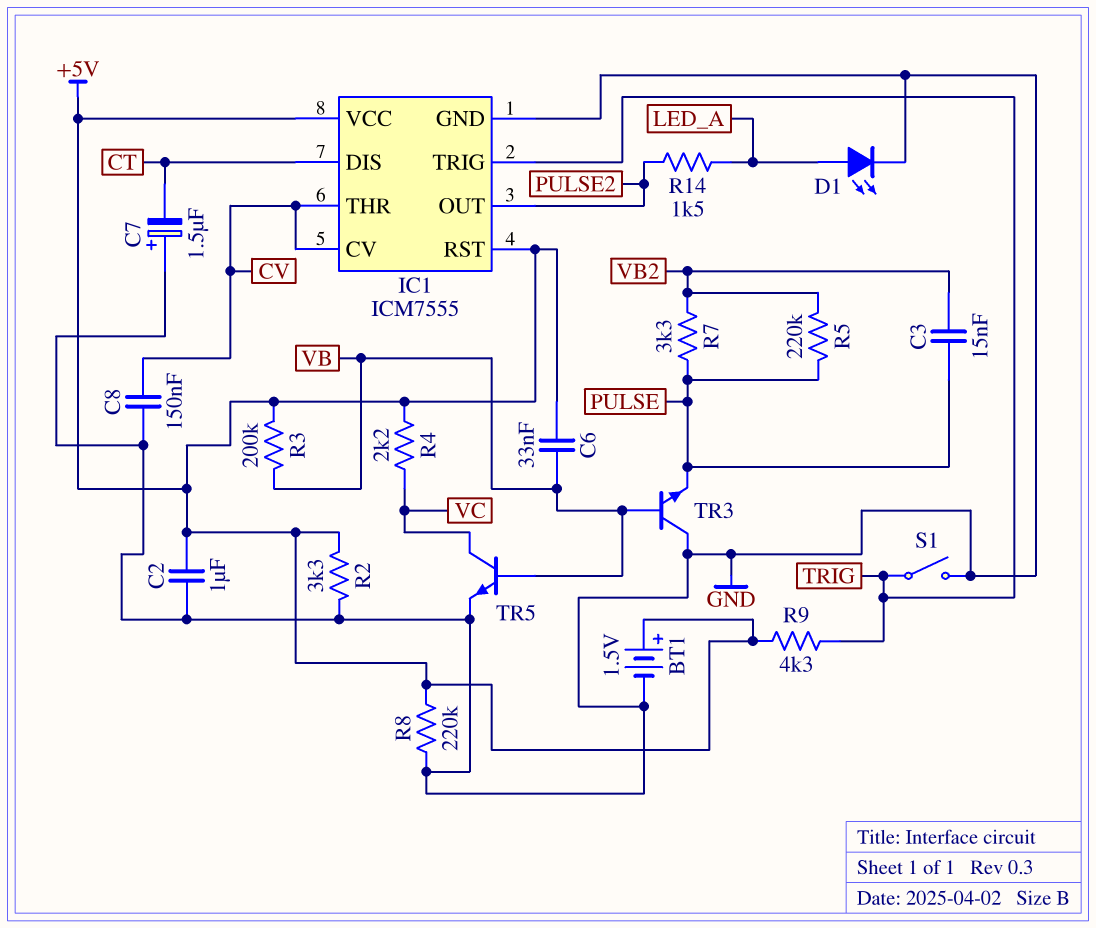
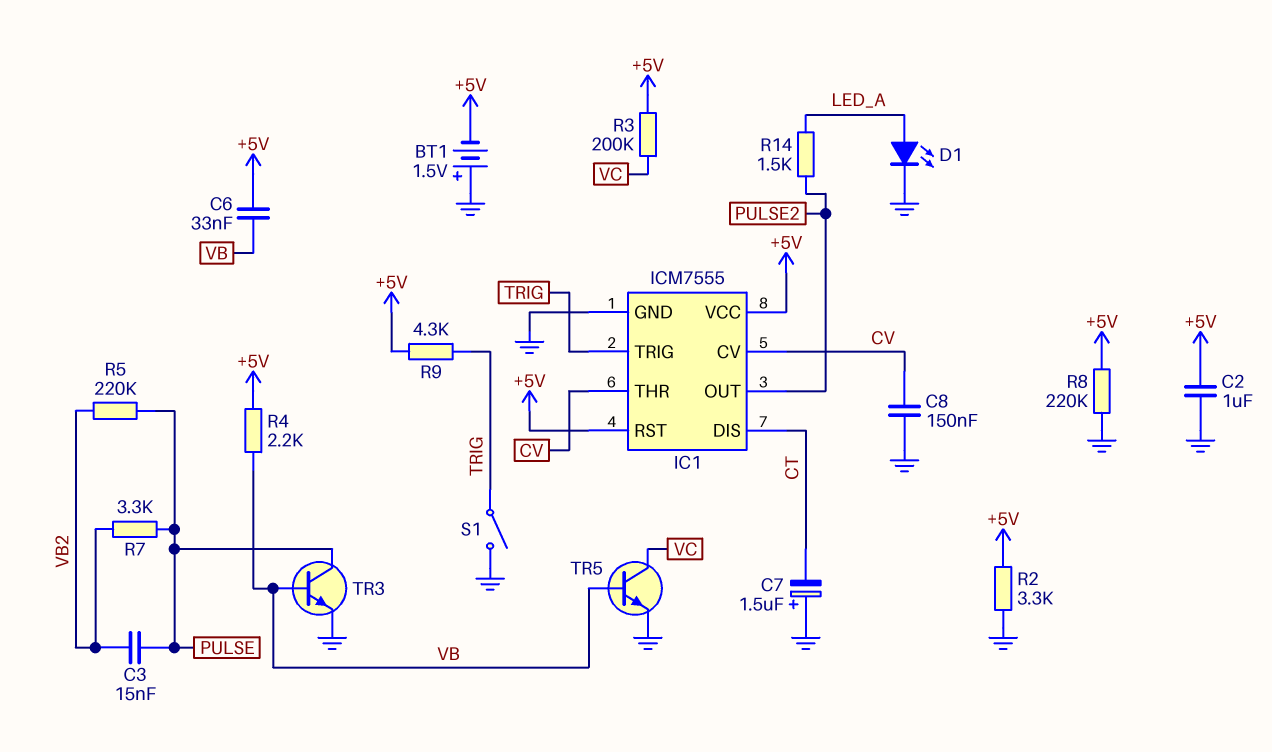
BT1: 1.5V (plus +5V, minus GND) -> 1.5V (plus GND, minus +5V)
R3: 200k (+5V, VB) -> 200k (+5V, VC)
R4: 2.2k (+5V, VC) -> 2.2k (+5V, VB)
TR3: NPN (B VB, C GND, E PULSE) -> NPN (B VB, C PULSE, E GND)

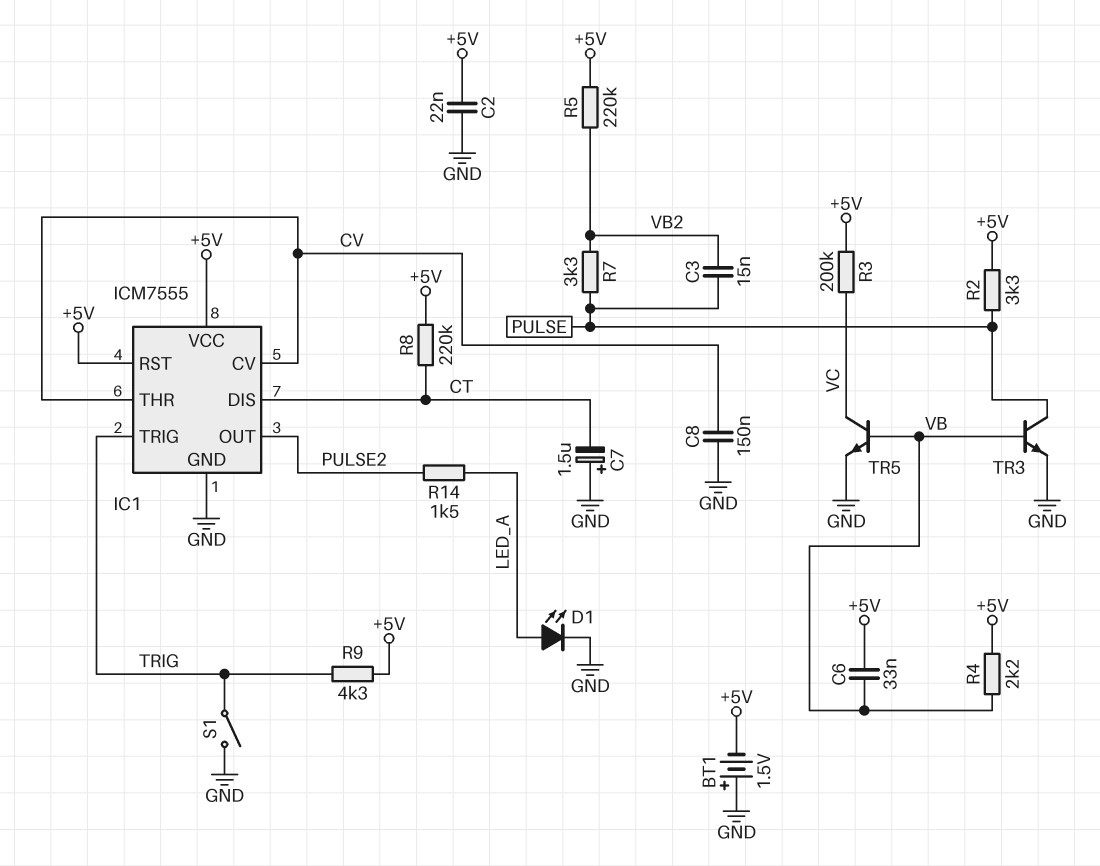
C2: 1uF (+5V, GND) -> 22nF (+5V, GND)
R2: 3.3k (+5V, GND) -> 3.3k (+5V, PULSE)
R5: 220k (PULSE, VB2) -> 220k (+5V, VB2)
R8: 220k (+5V, GND) -> 220k (+5V, CT)

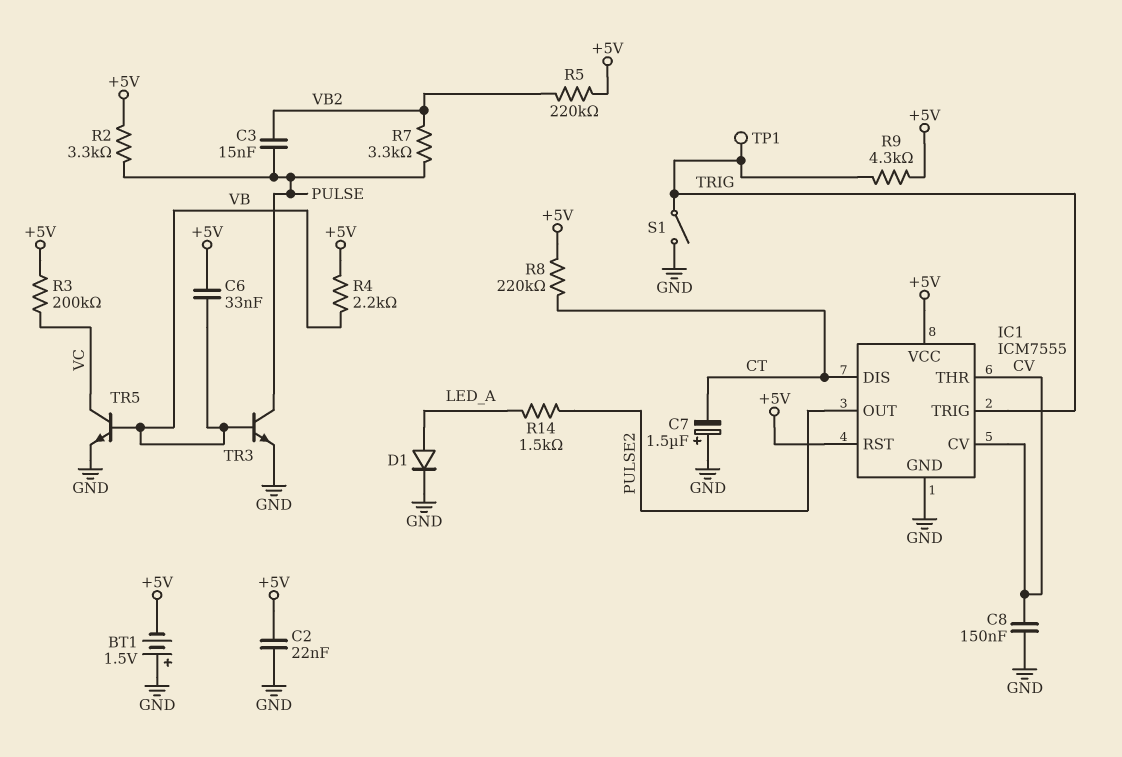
D1: LED (A LED_A, K GND) -> diode (A LED_A, K GND)
TP1: none -> test point (TRIG)

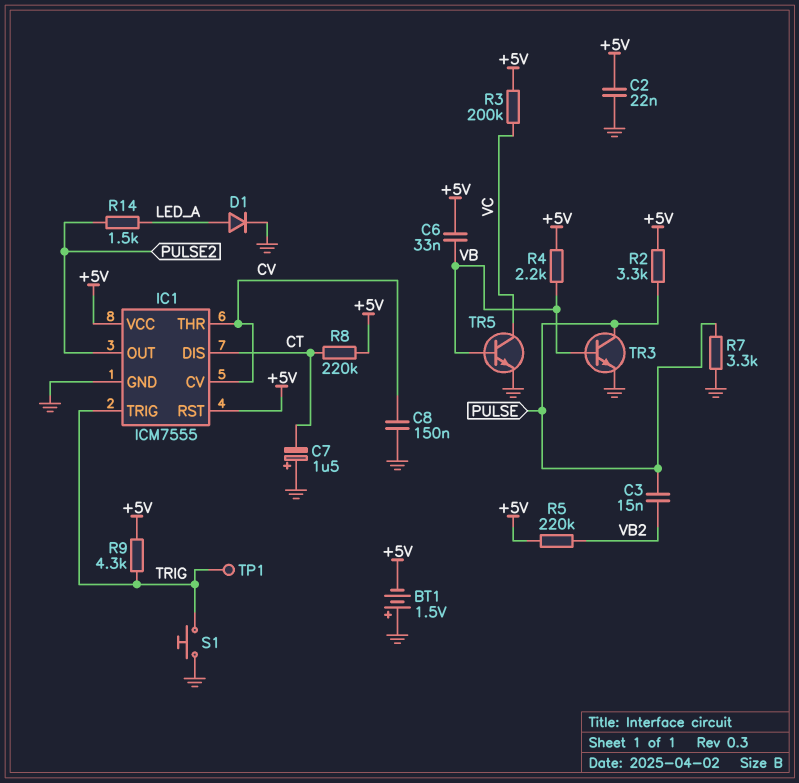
R7: 3.3k (PULSE, VB2) -> 3.3k (GND, PULSE)
S1: switch (GND, TRIG) -> button (GND, TRIG)

